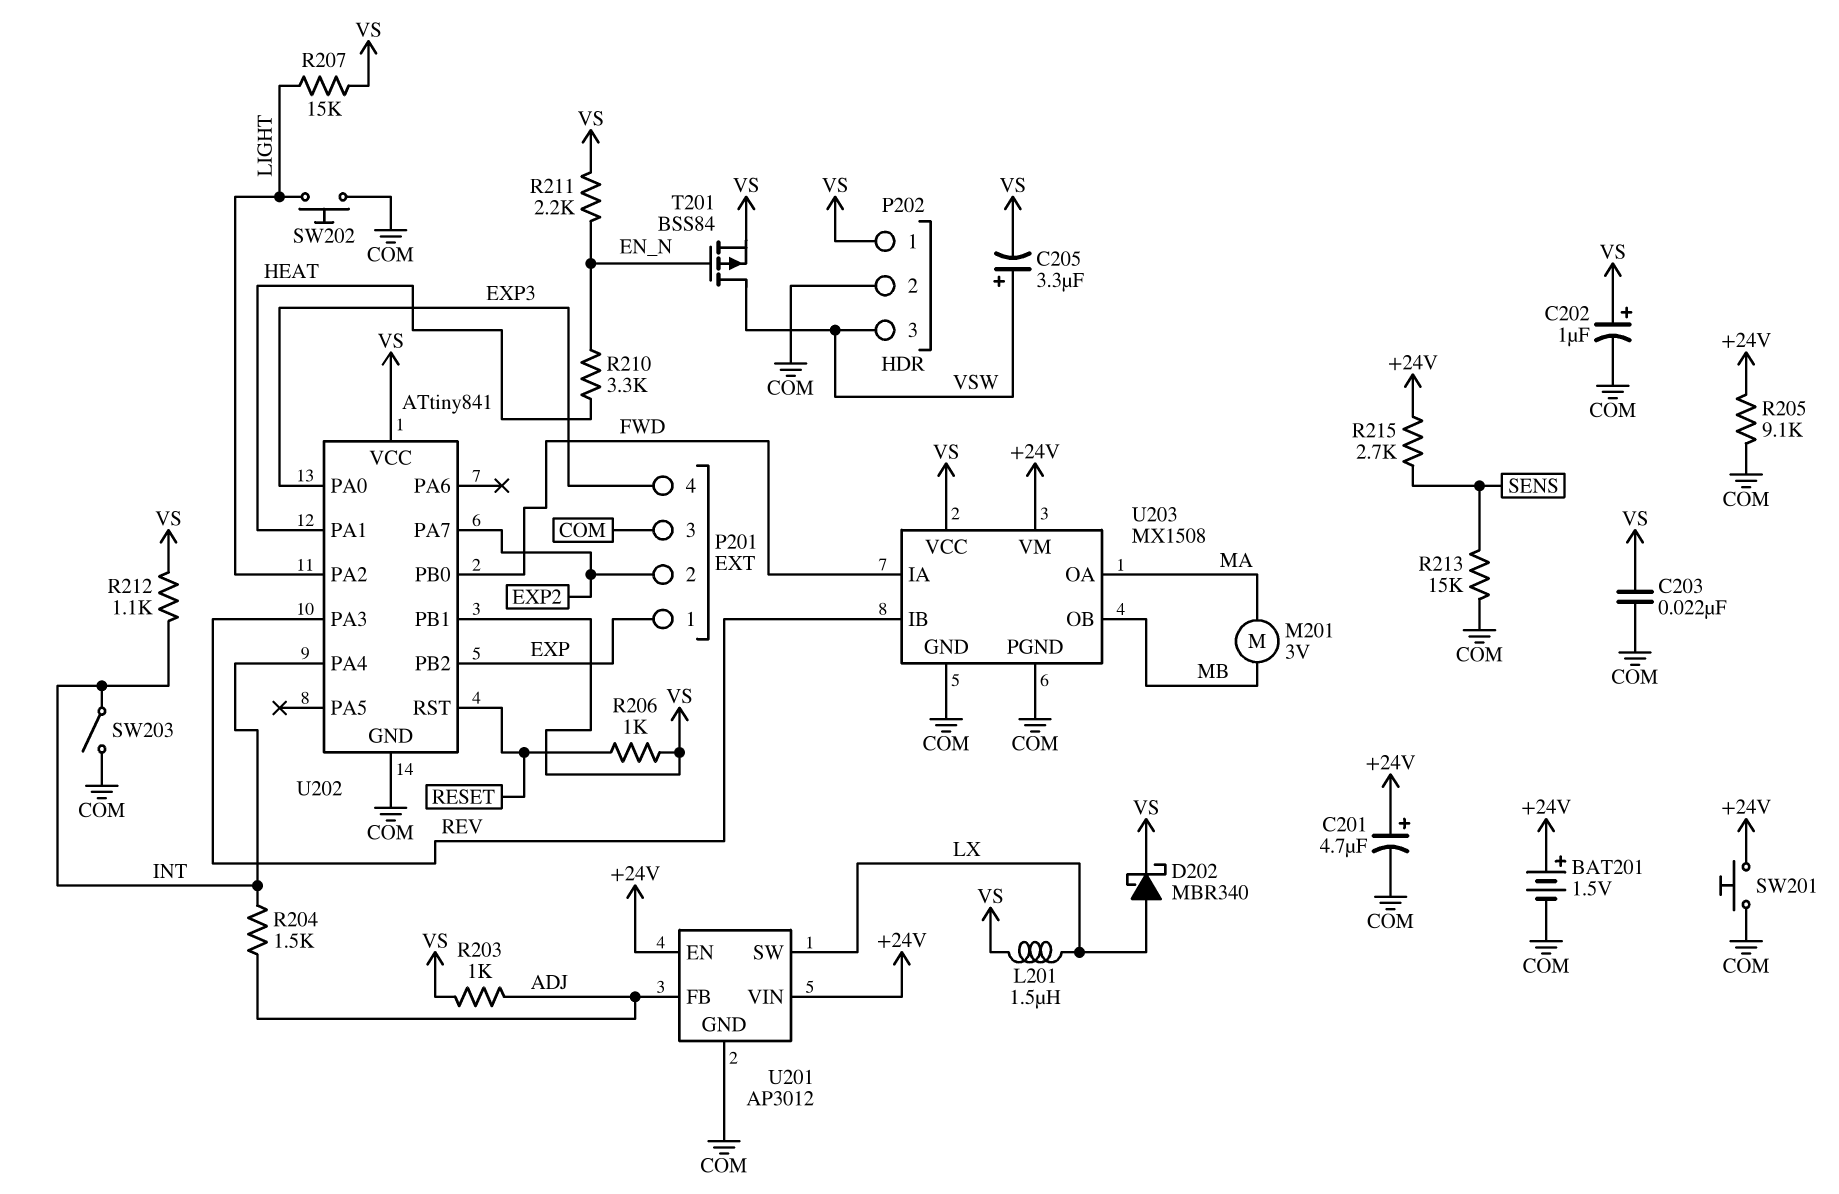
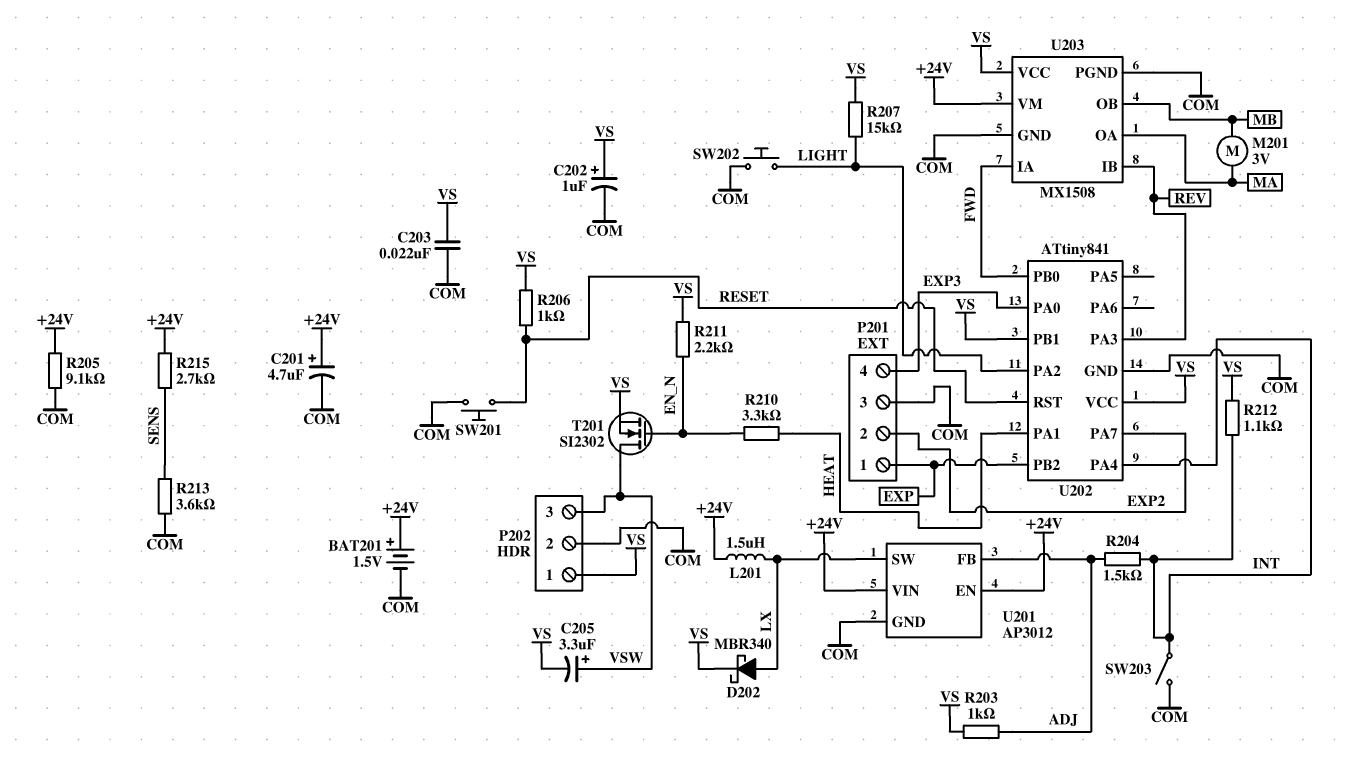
L201: 1.5uH (LX, VS) -> 1.5uH (+24V, LX)
R213: 15k (COM, SENS) -> 3.6k (COM, SENS)
SW201: button (+24V, COM) -> button (COM, RESET)
T201: PMOS BSS84 (G EN_N, D VSW, S VS) -> NMOS SI2302 (G EN_N, D VSW, S VS)

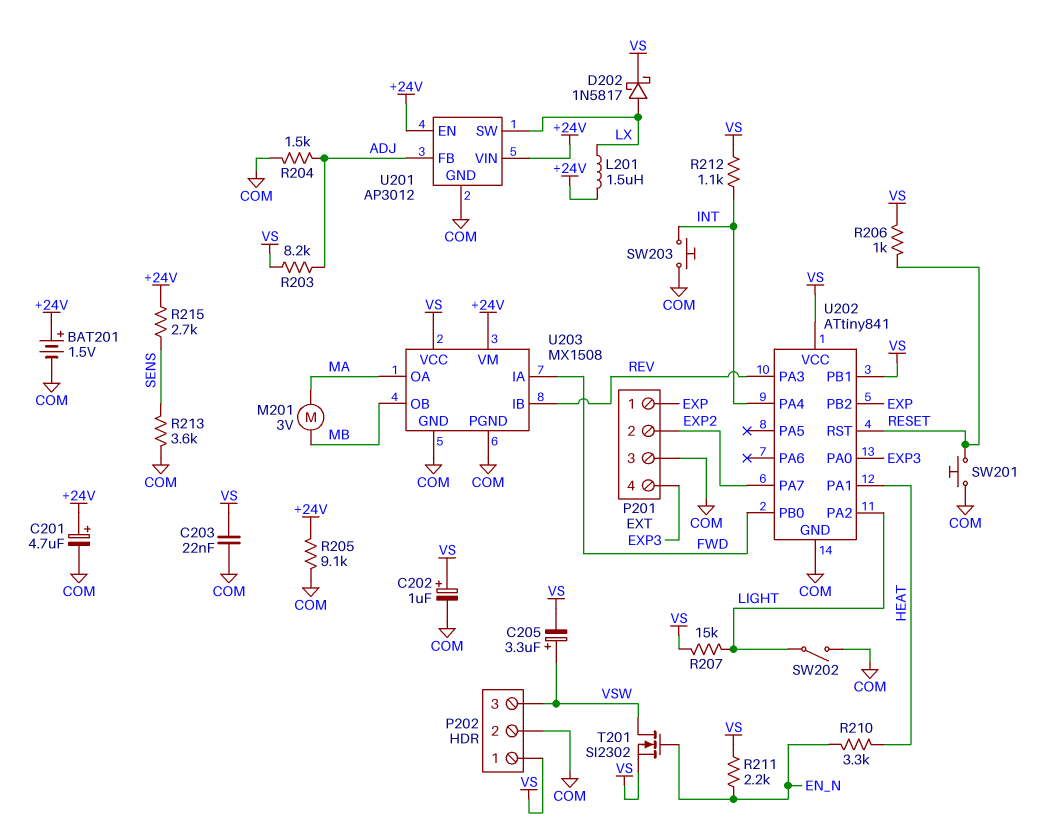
D202: schottky MBR340 (A LX, K VS) -> schottky 1N5817 (A LX, K VS)
R203: 1k (ADJ, VS) -> 8.2k (ADJ, VS)
R204: 1.5k (ADJ, INT) -> 1.5k (ADJ, COM)
SW202: button (COM, LIGHT) -> switch (COM, LIGHT)
SW203: switch (COM, INT) -> button (COM, INT)

